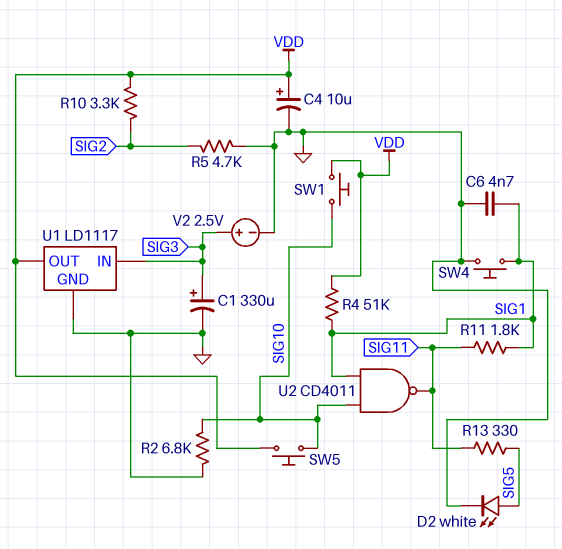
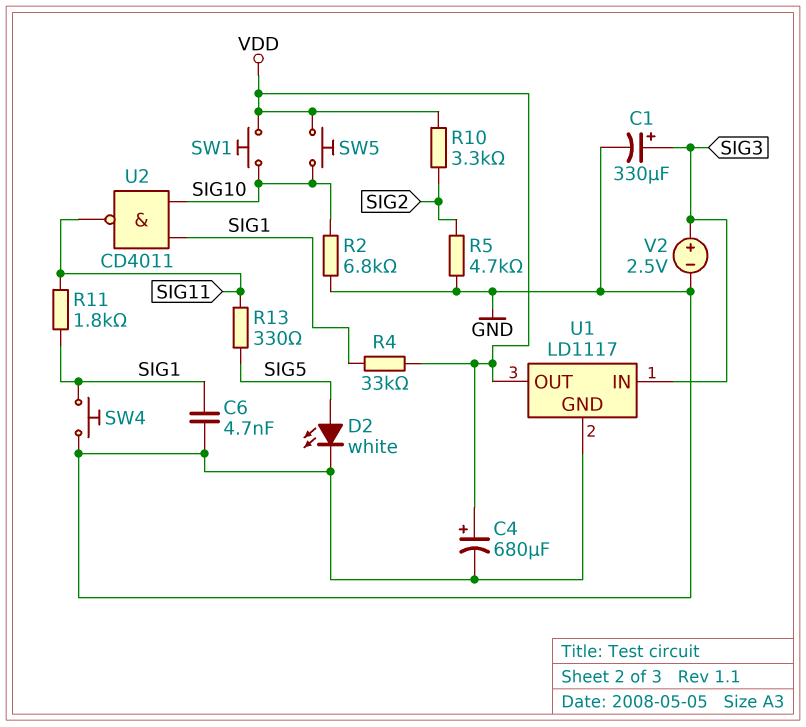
C4: 10uF (plus VDD, minus GND) -> 680uF (plus VDD, minus GND)
R4: 51k (SIG1, VDD) -> 33k (SIG1, VDD)

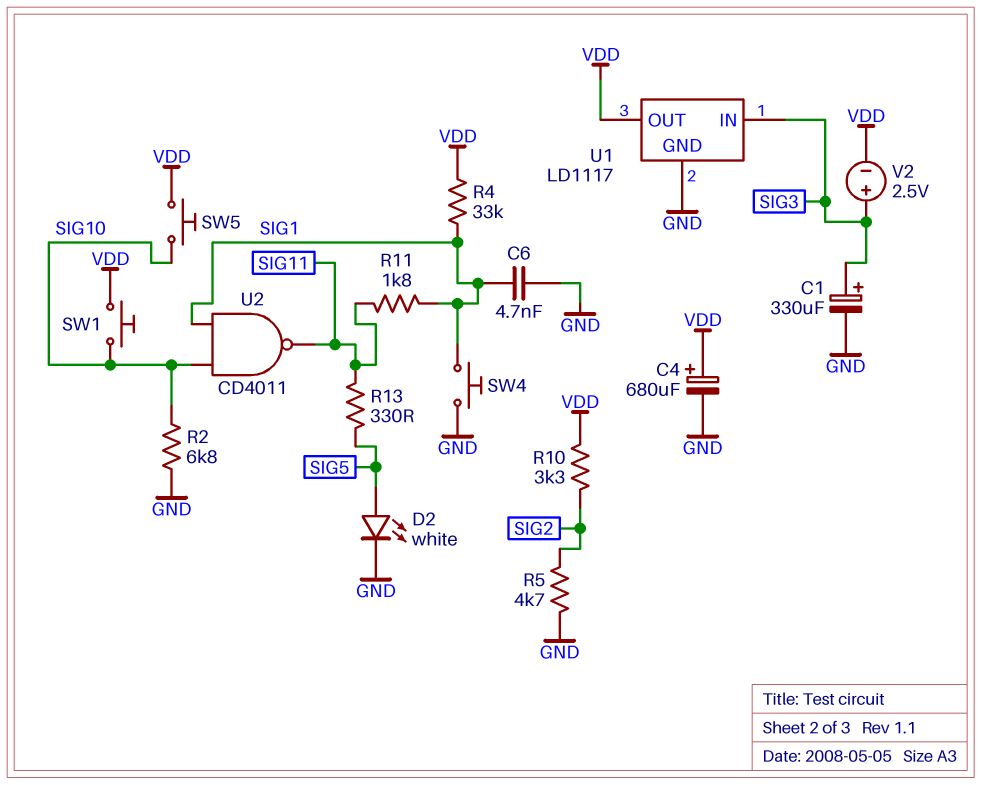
V2: 2.5V (plus SIG3, minus GND) -> 2.5V (plus SIG3, minus VDD)

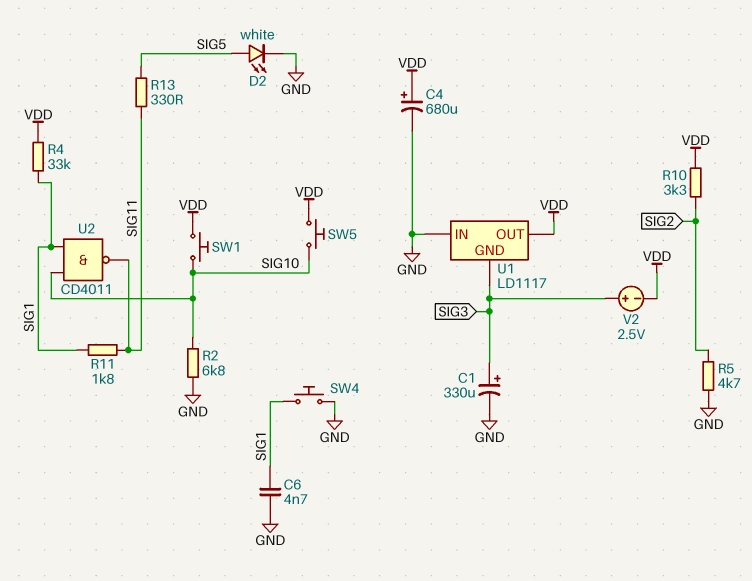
U1 pin GND: GND -> SIG3
U1 pin IN: SIG3 -> GND

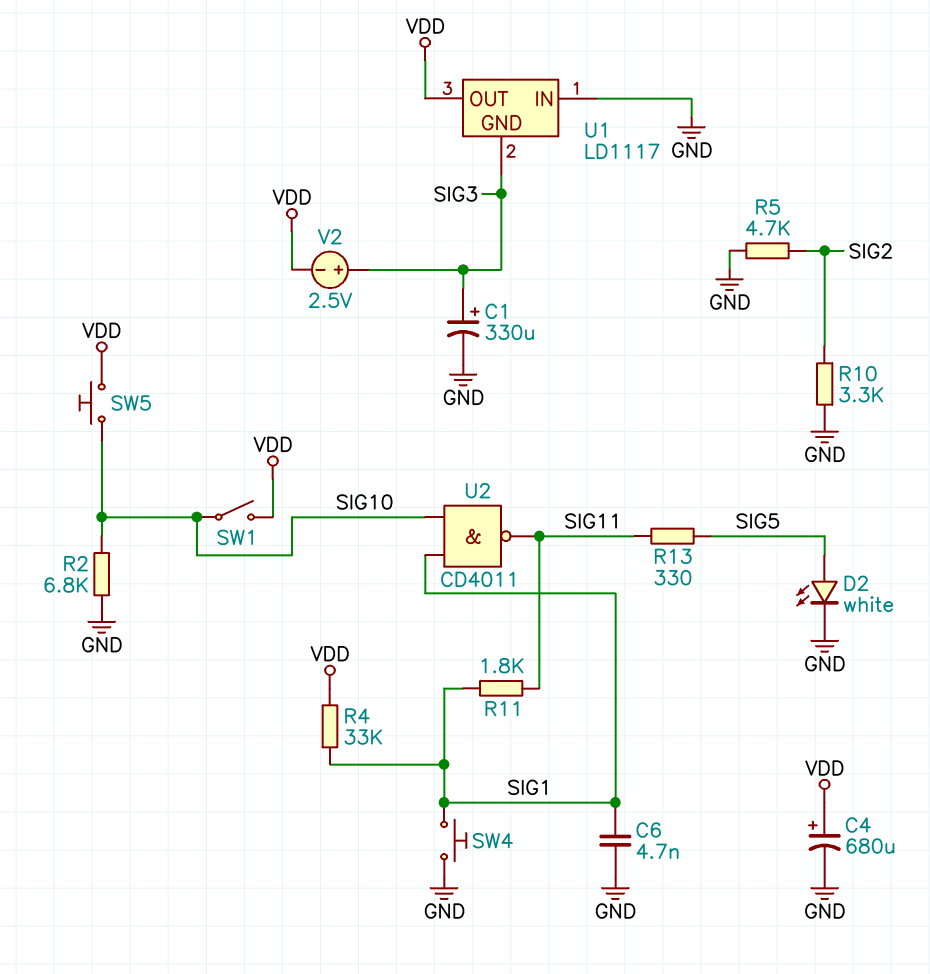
R10: 3.3k (SIG2, VDD) -> 3.3k (GND, SIG2)
SW1: button (SIG10, VDD) -> switch (SIG10, VDD)

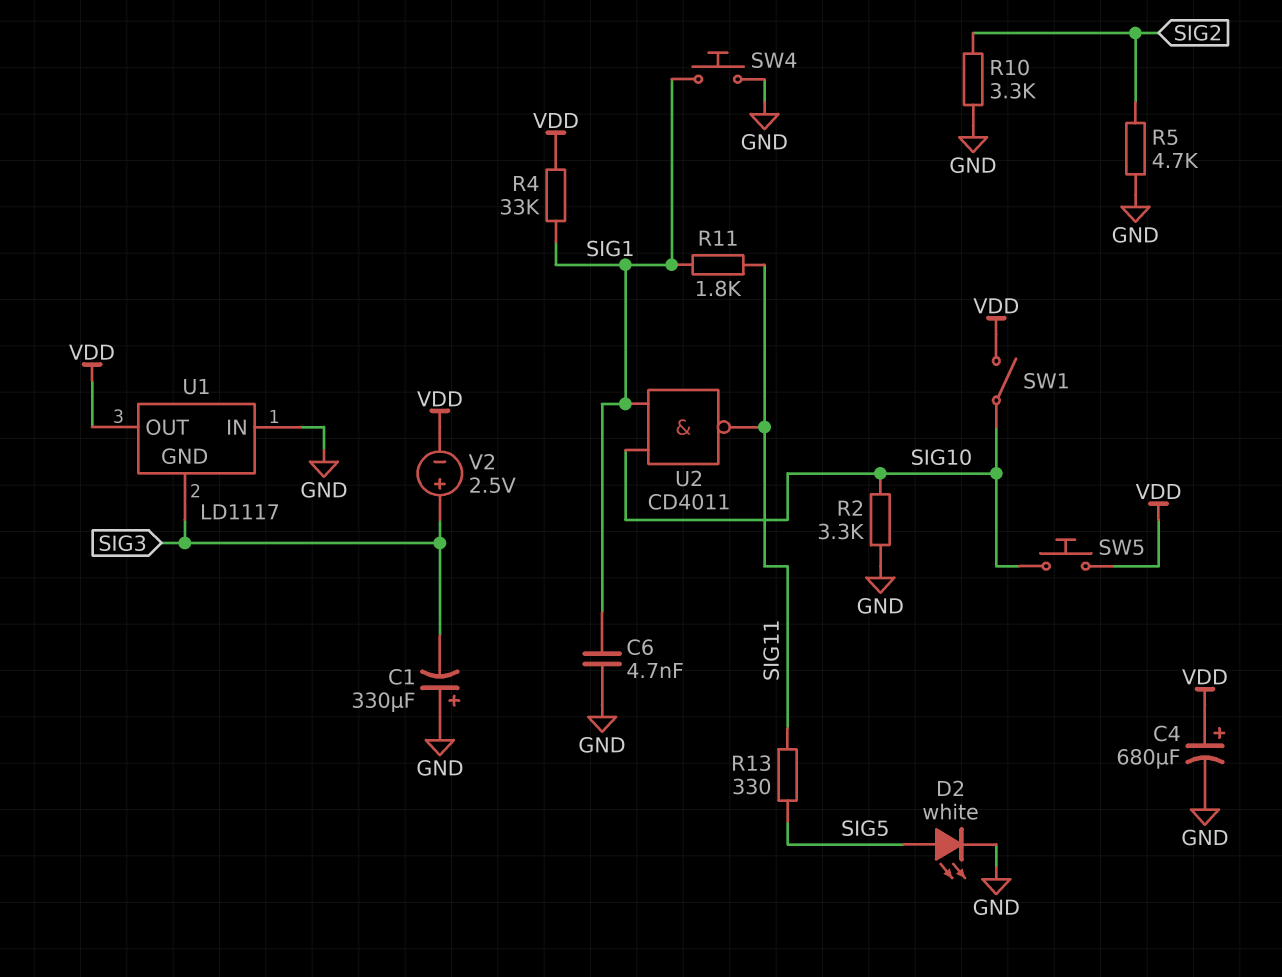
C1: 330uF (plus SIG3, minus GND) -> 330uF (plus GND, minus SIG3)
R2: 6.8k (GND, SIG10) -> 3.3k (GND, SIG10)

